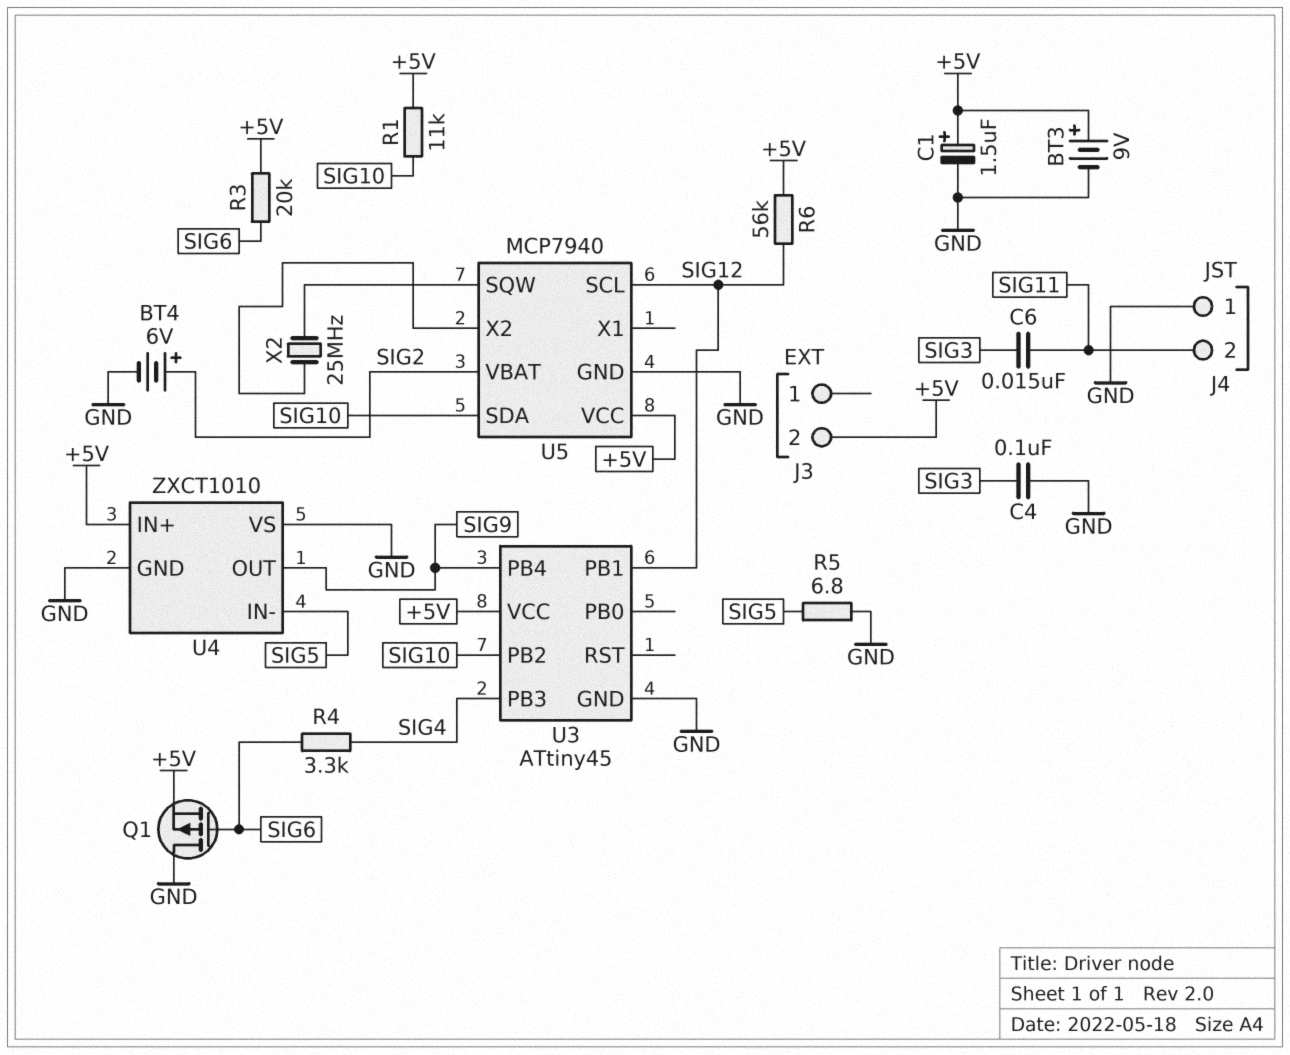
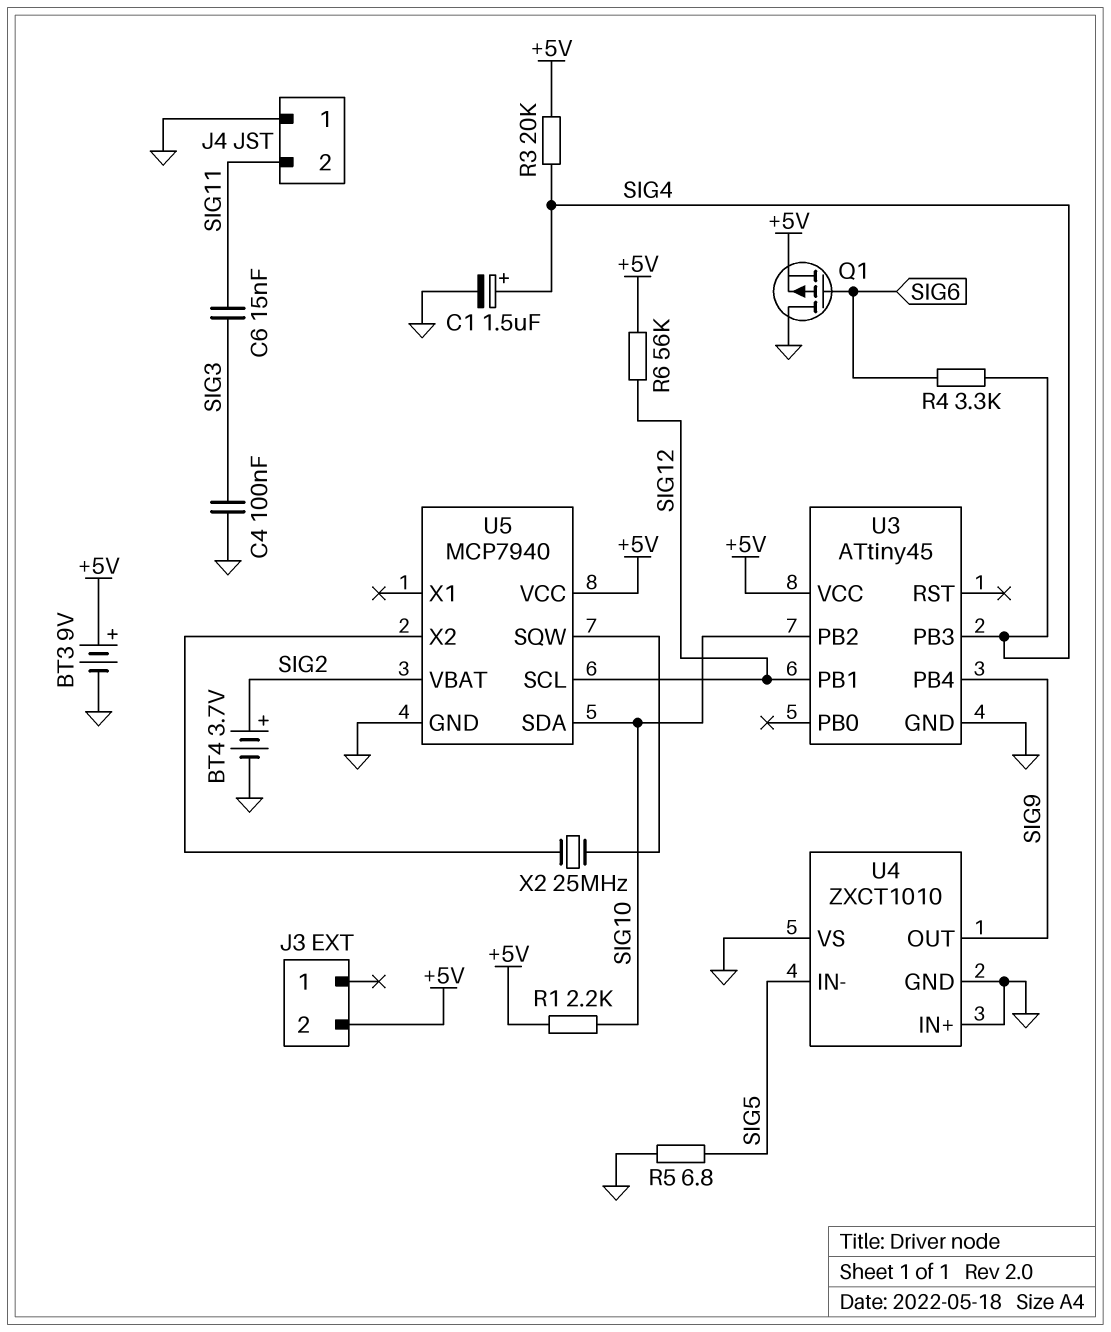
BT4: 6V (plus SIG2, minus GND) -> 3.7V (plus SIG2, minus GND)
C1: 1.5uF (plus +5V, minus GND) -> 1.5uF (plus SIG4, minus GND)
R1: 11k (+5V, SIG10) -> 2.2k (+5V, SIG10)
R3: 20k (+5V, SIG6) -> 20k (+5V, SIG4)
U4 pin IN+: +5V -> GND

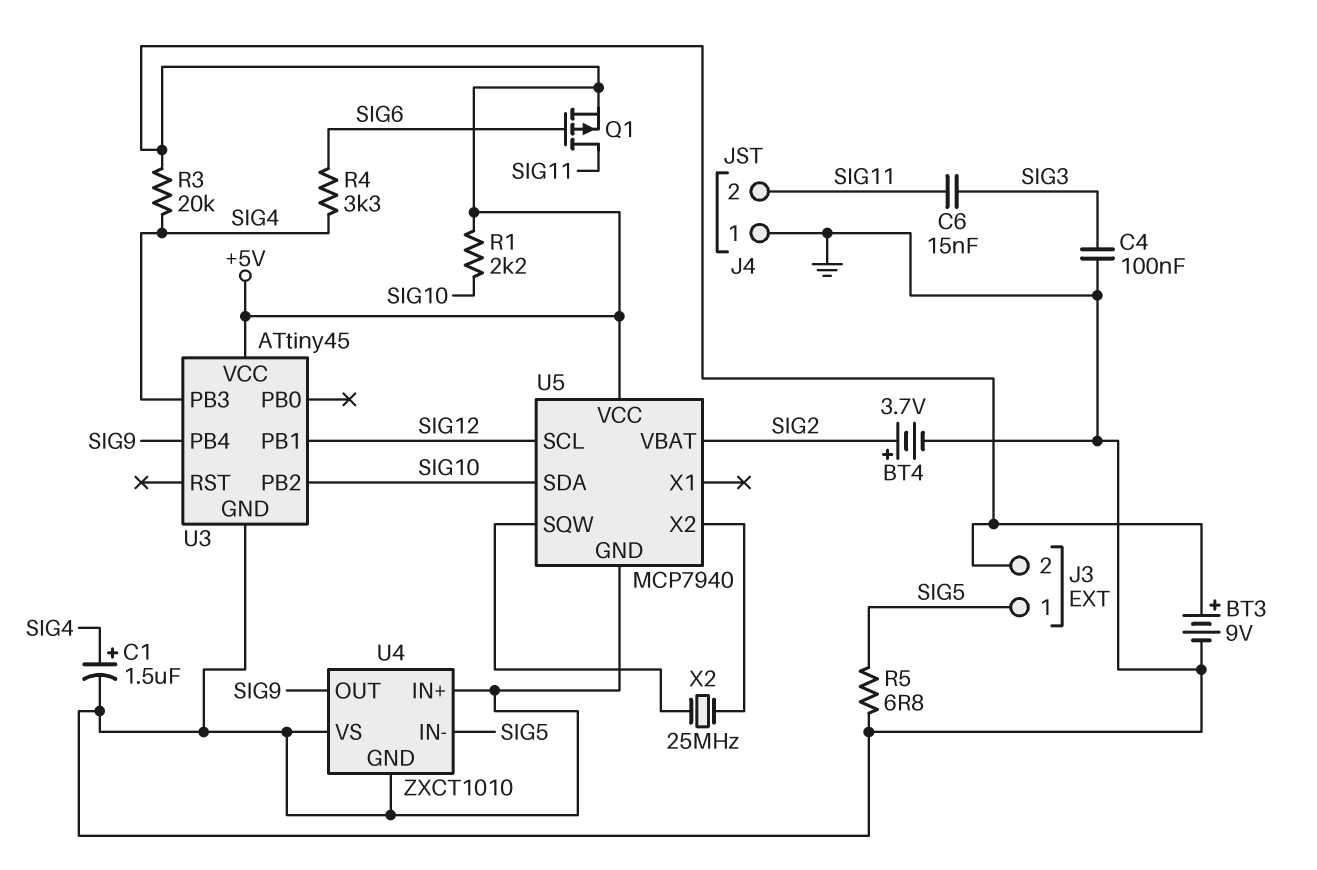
J3 pin 1: none -> SIG5
Q1: PMOS (G SIG6, D GND, S +5V) -> PMOS (G SIG6, D SIG11, S +5V)
R6: 56k (+5V, SIG12) -> none

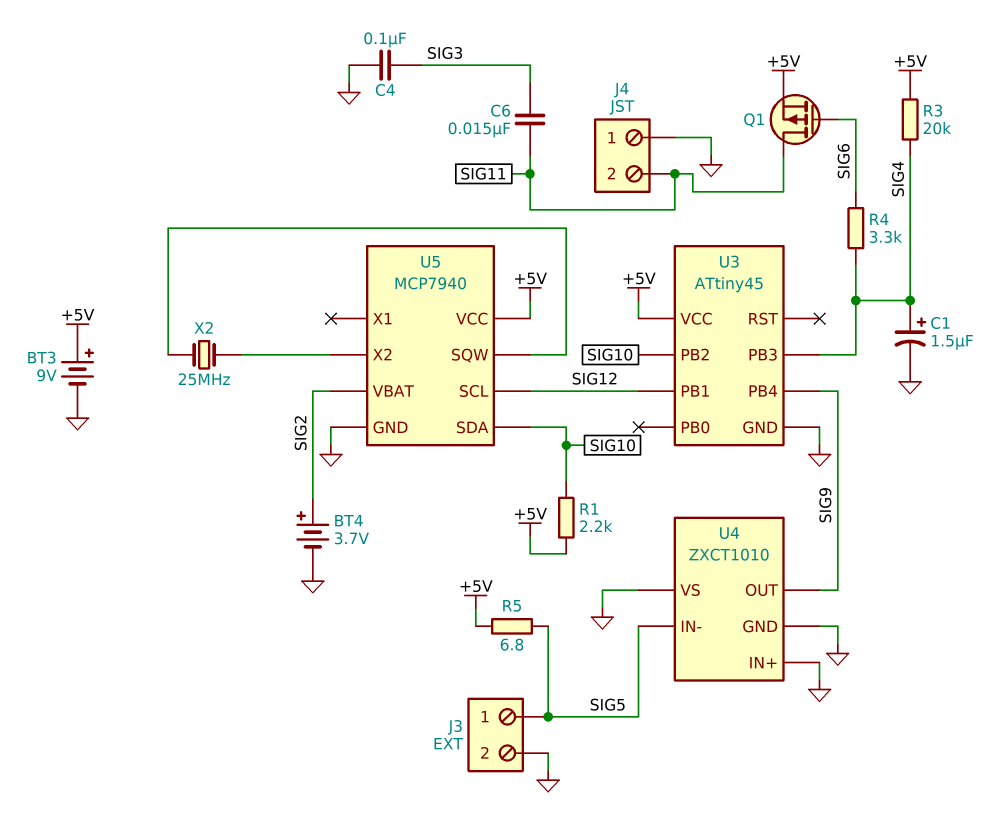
J3 pin 2: +5V -> GND
R5: 6.8 (GND, SIG5) -> 6.8 (+5V, SIG5)

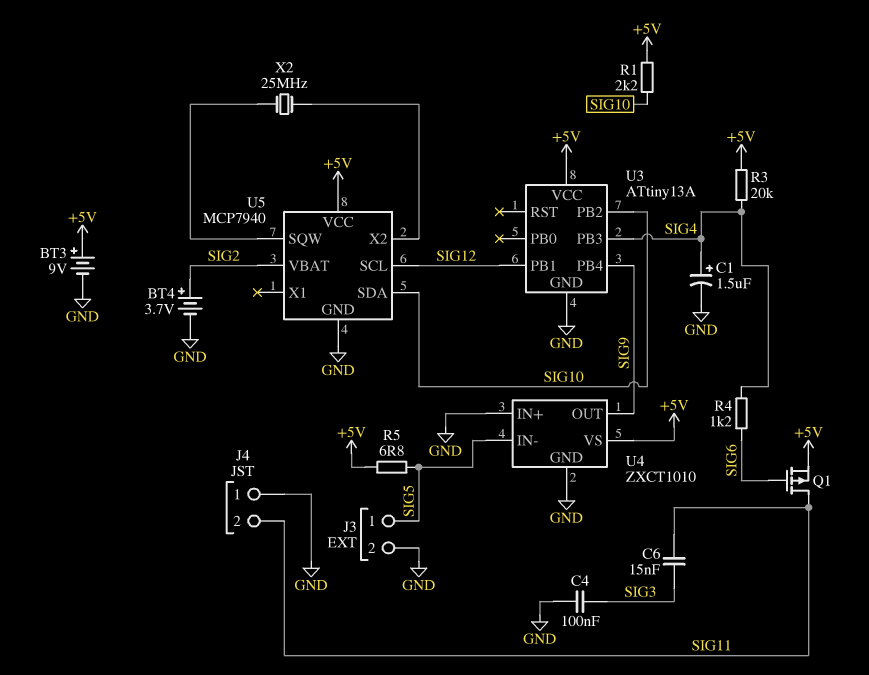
R4: 3.3k (SIG4, SIG6) -> 1.2k (SIG4, SIG6)
U3: ATtiny45 -> ATtiny13A
U4 pin VS: GND -> +5V

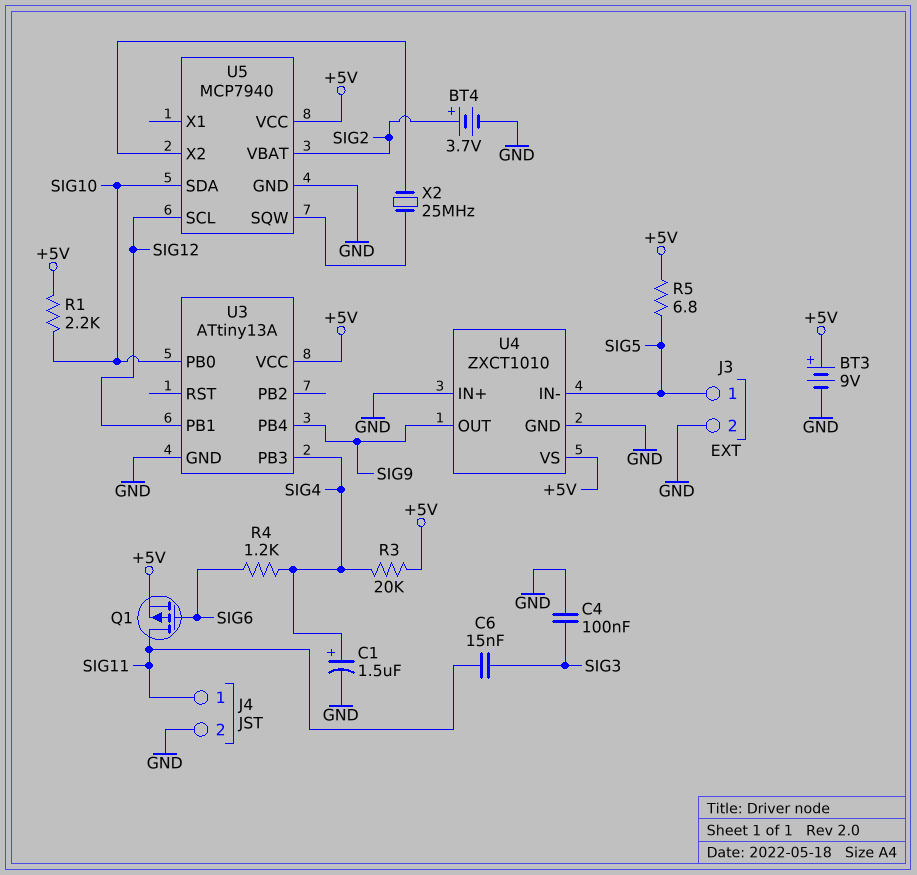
J4 pin 1: GND -> SIG11
J4 pin 2: SIG11 -> GND
U3 pin PB0: none -> SIG10
U3 pin PB2: SIG10 -> none

